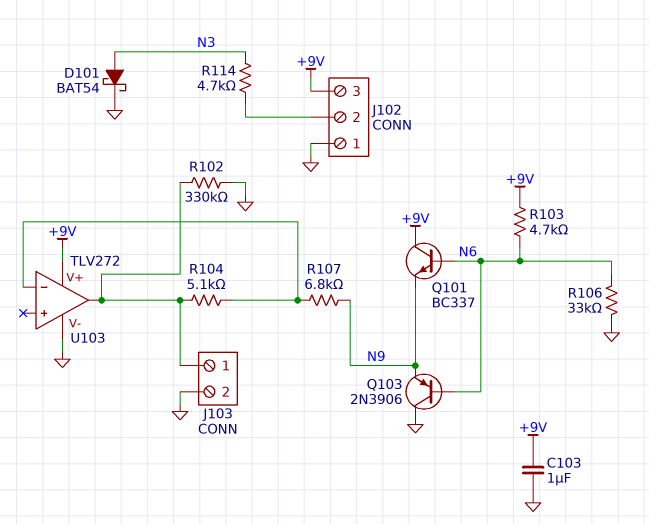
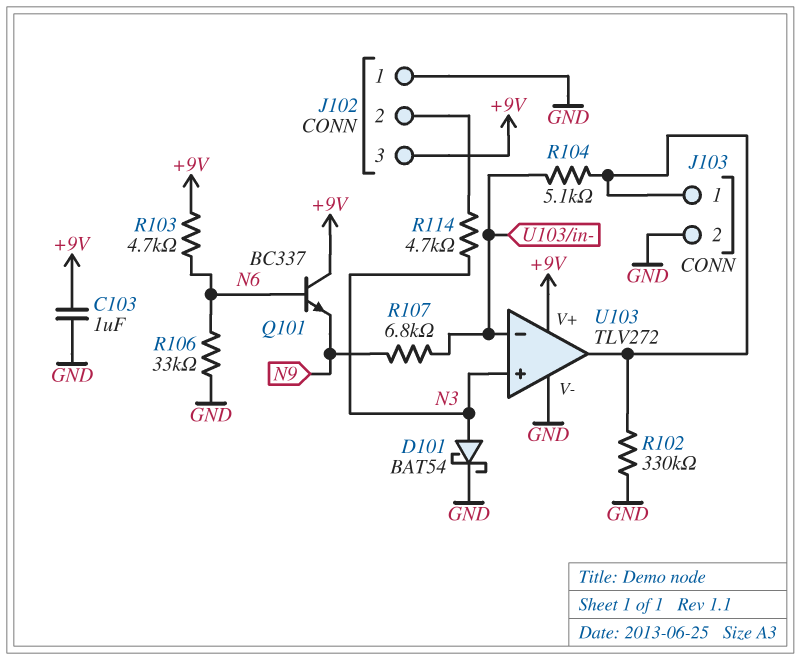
Q103: PNP 2N3906 (B N6, C GND, E N9) -> none
U103 pin in+: none -> N3

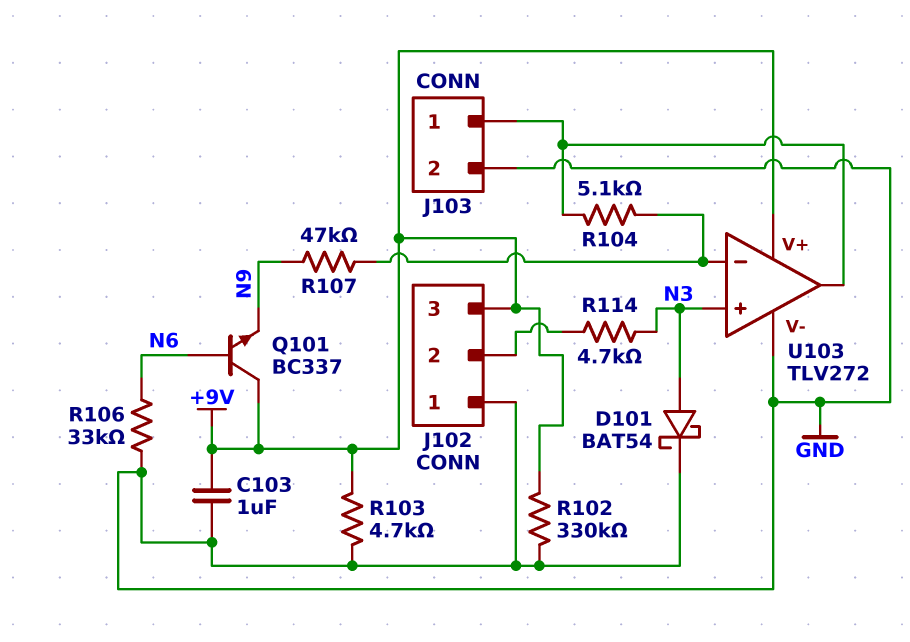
R102: 330k (GND, J103/1) -> 330k (+9V, GND)
R103: 4.7k (+9V, N6) -> 4.7k (+9V, GND)
R107: 6.8k (N9, U103/in-) -> 47k (N9, U103/in-)

